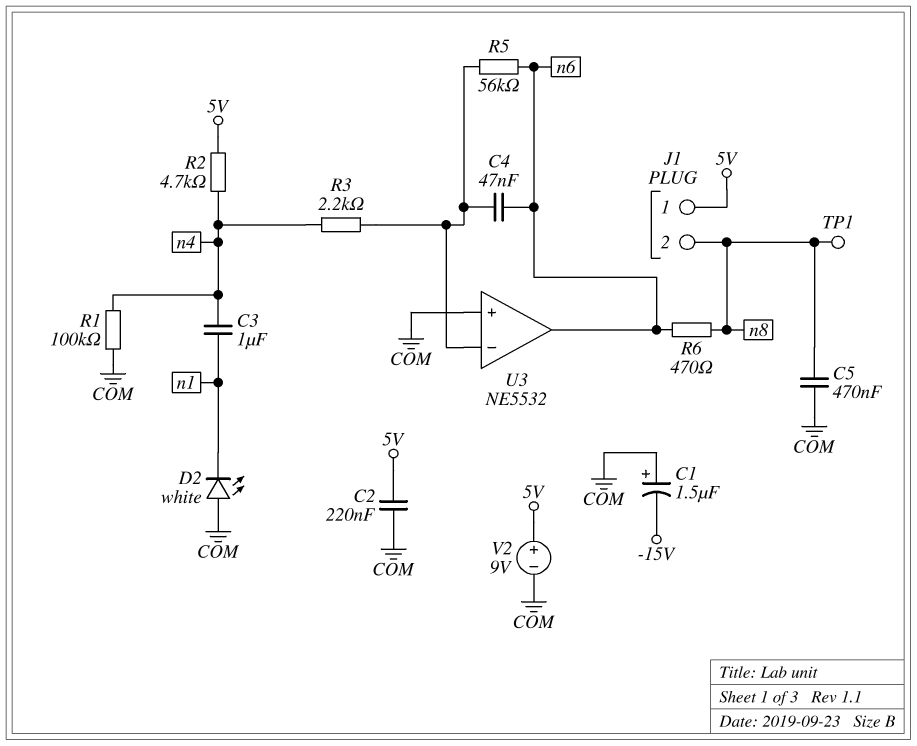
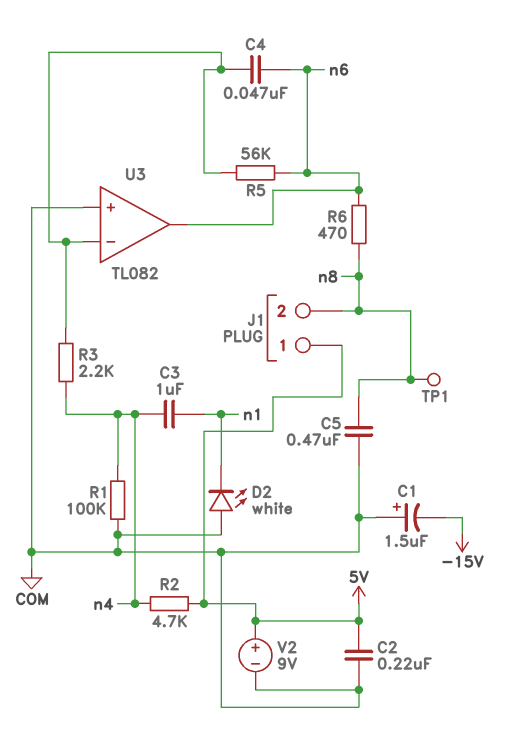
U3: NE5532 -> TL082

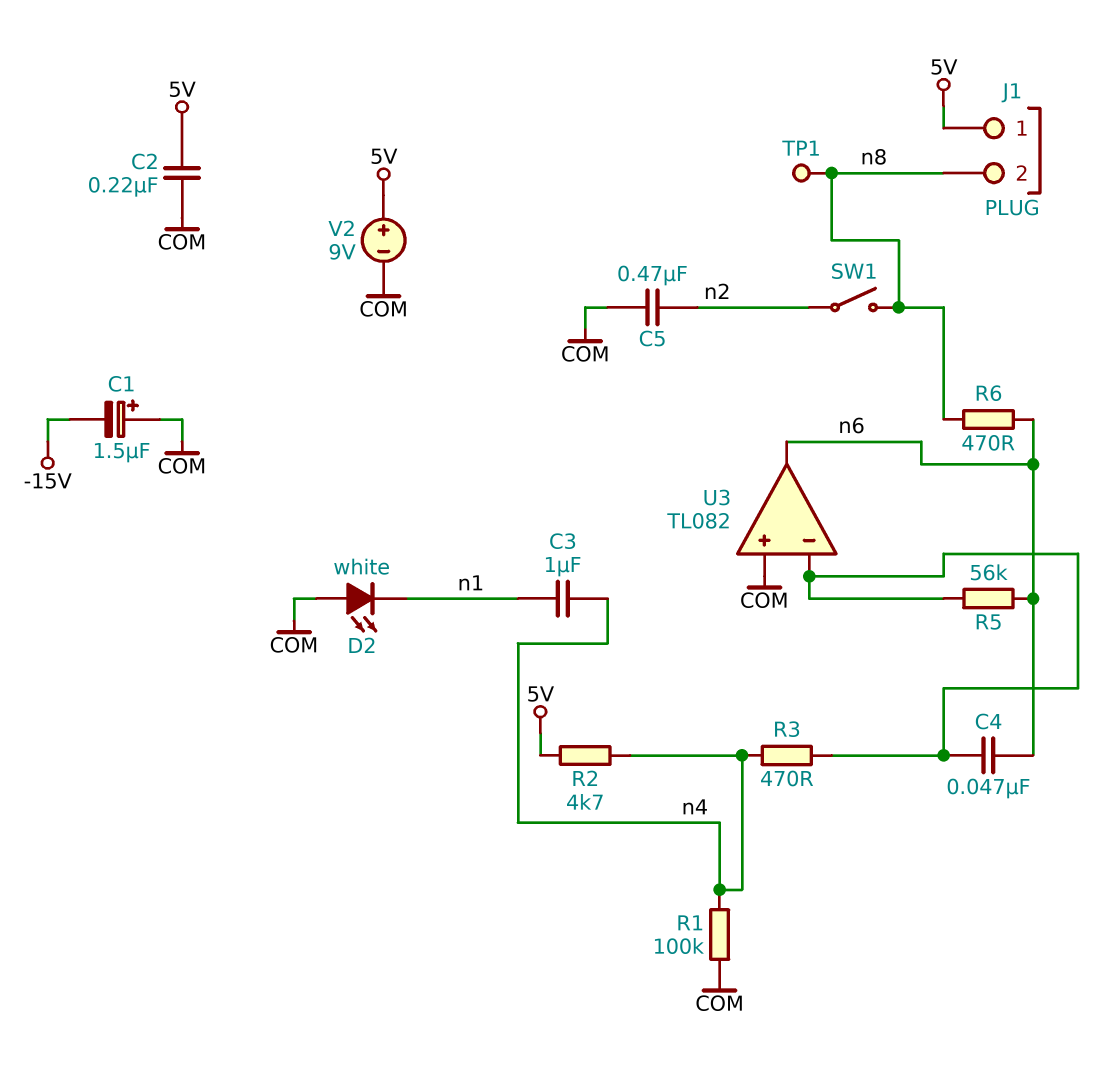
C5: 470nF (COM, n8) -> 470nF (COM, n2)
R3: 2.2k (U3/in-, n4) -> 470 (U3/in-, n4)
SW1: none -> switch (n2, n8)

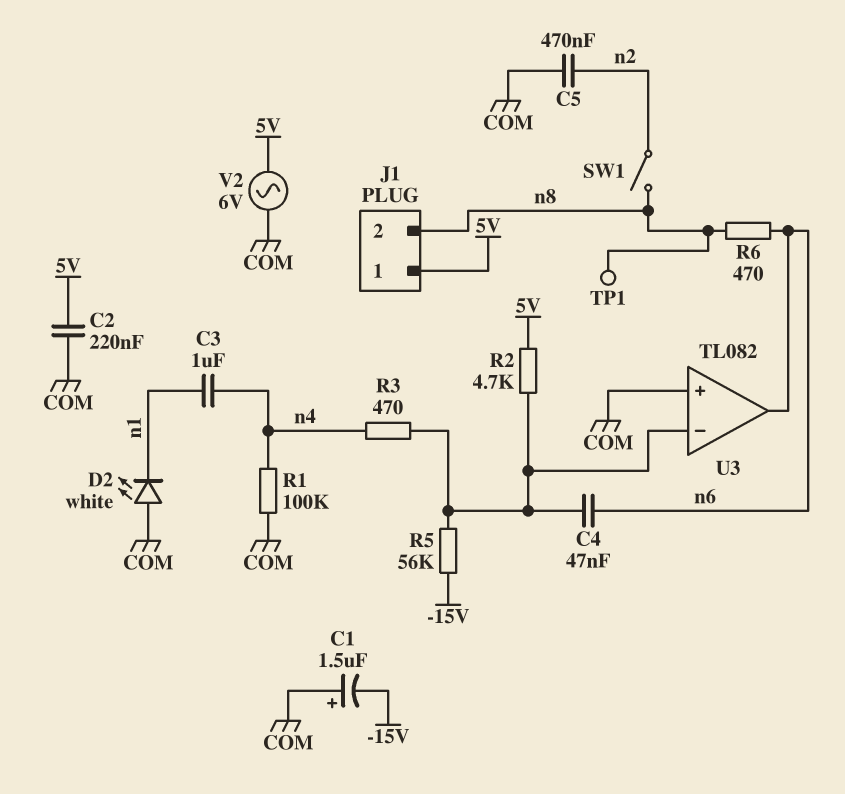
R2: 4.7k (5V, n4) -> 4.7k (5V, U3/in-)
R5: 56k (U3/in-, n6) -> 56k (-15V, U3/in-)
V2: 9V (plus 5V, minus COM) -> AC 6V (5V, COM)

